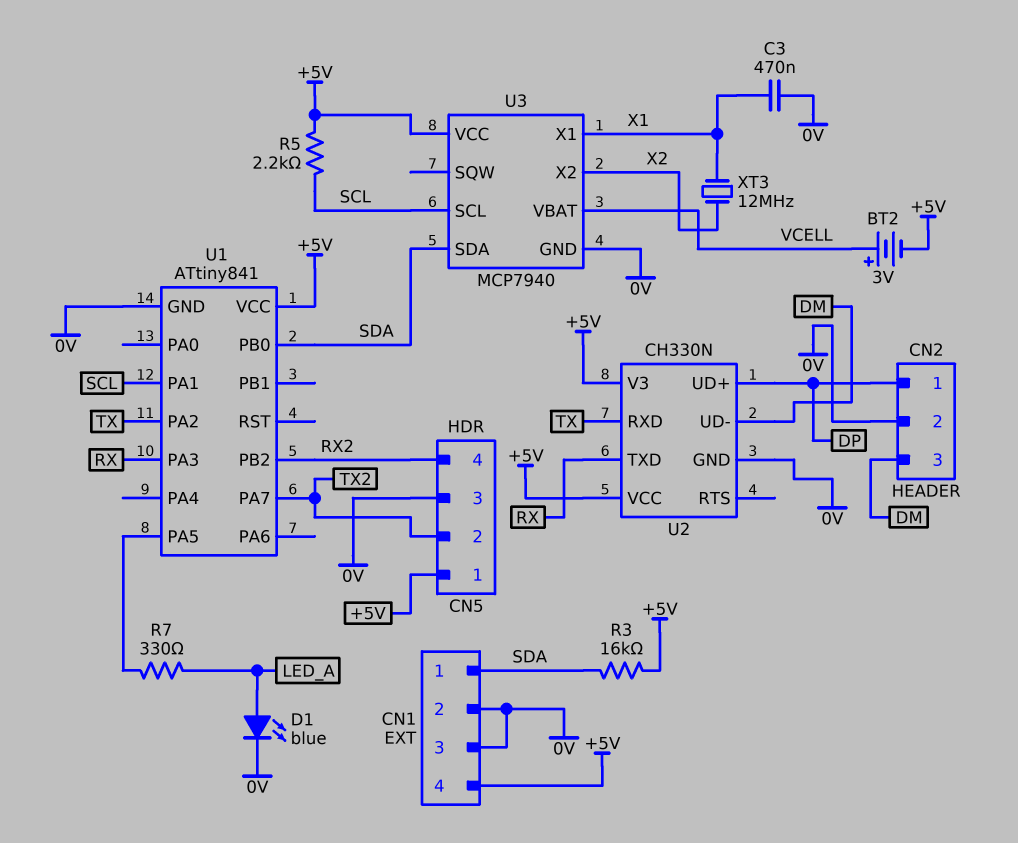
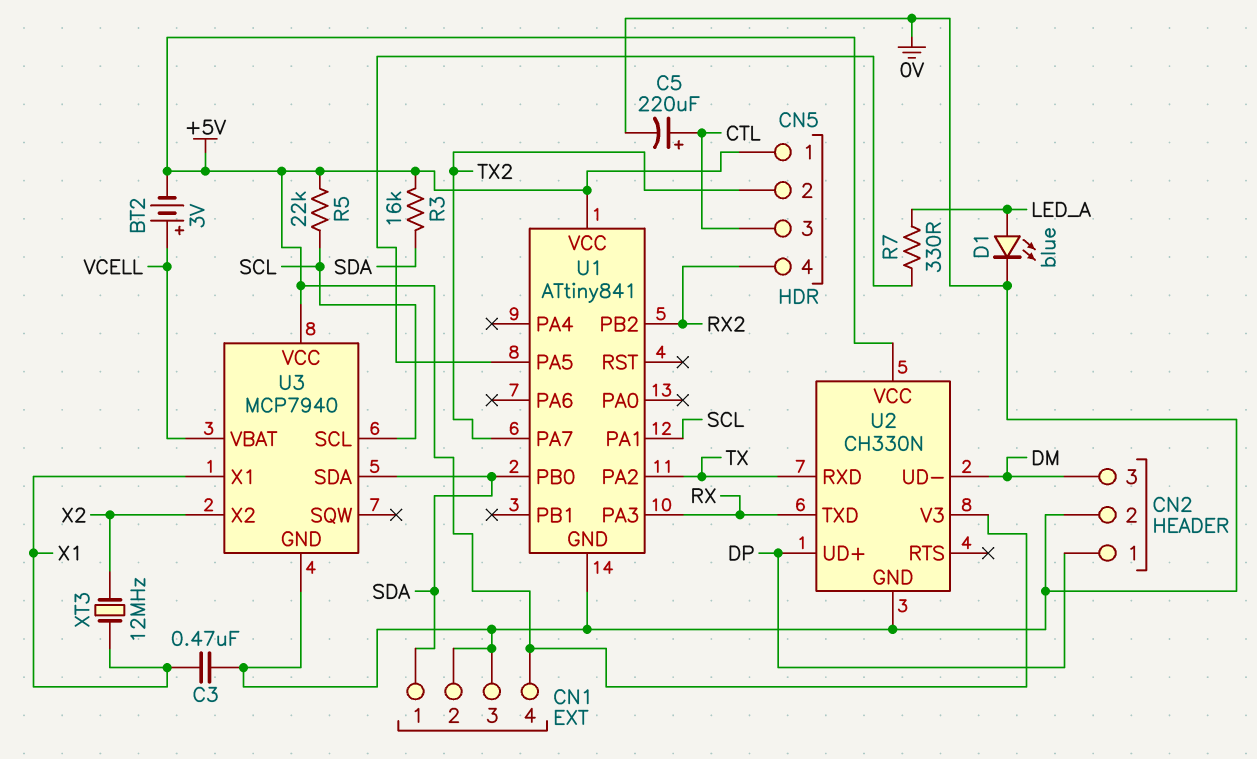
C5: none -> 220uF (plus CTL, minus 0V)
CN5 pin 3: 0V -> CTL
R5: 2.2k (+5V, SCL) -> 22k (+5V, SCL)

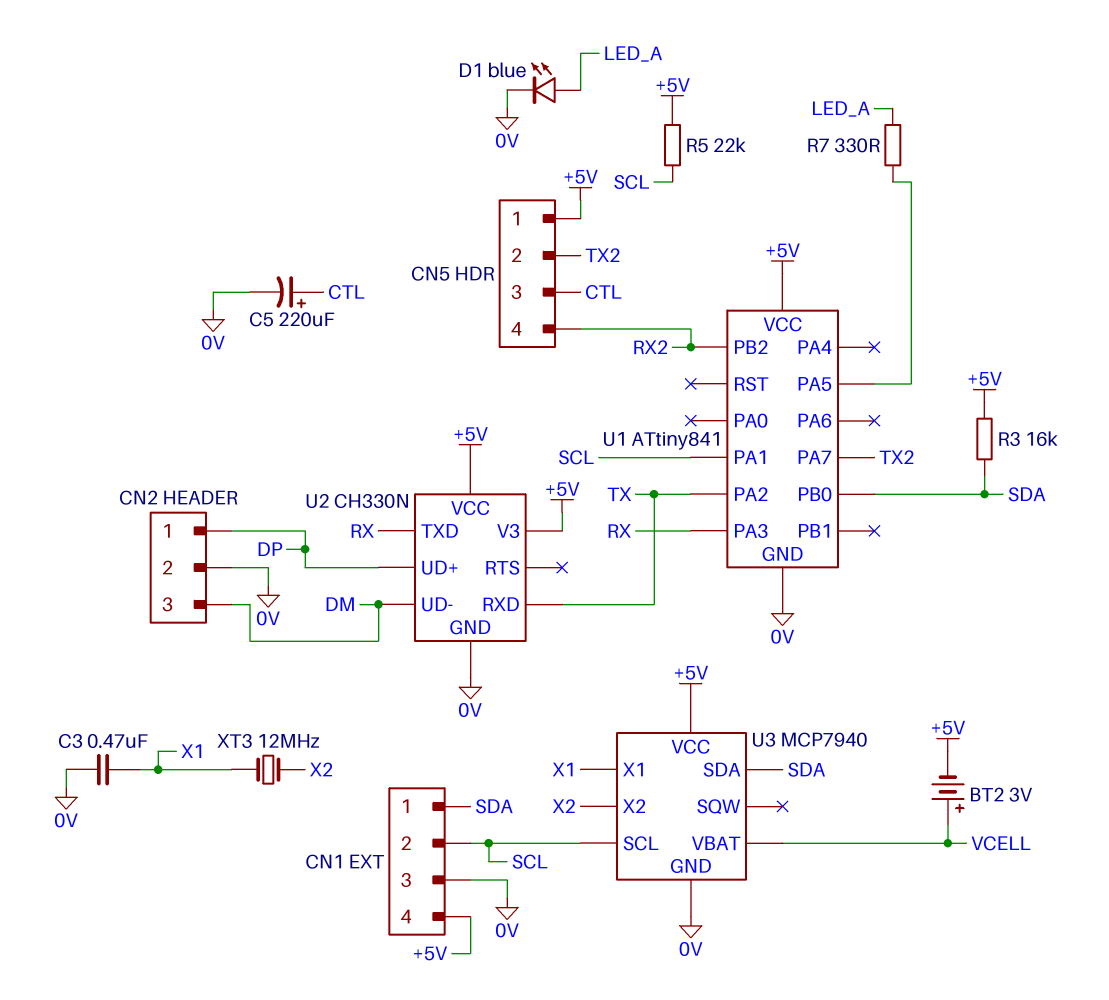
CN1 pin 2: 0V -> SCL

